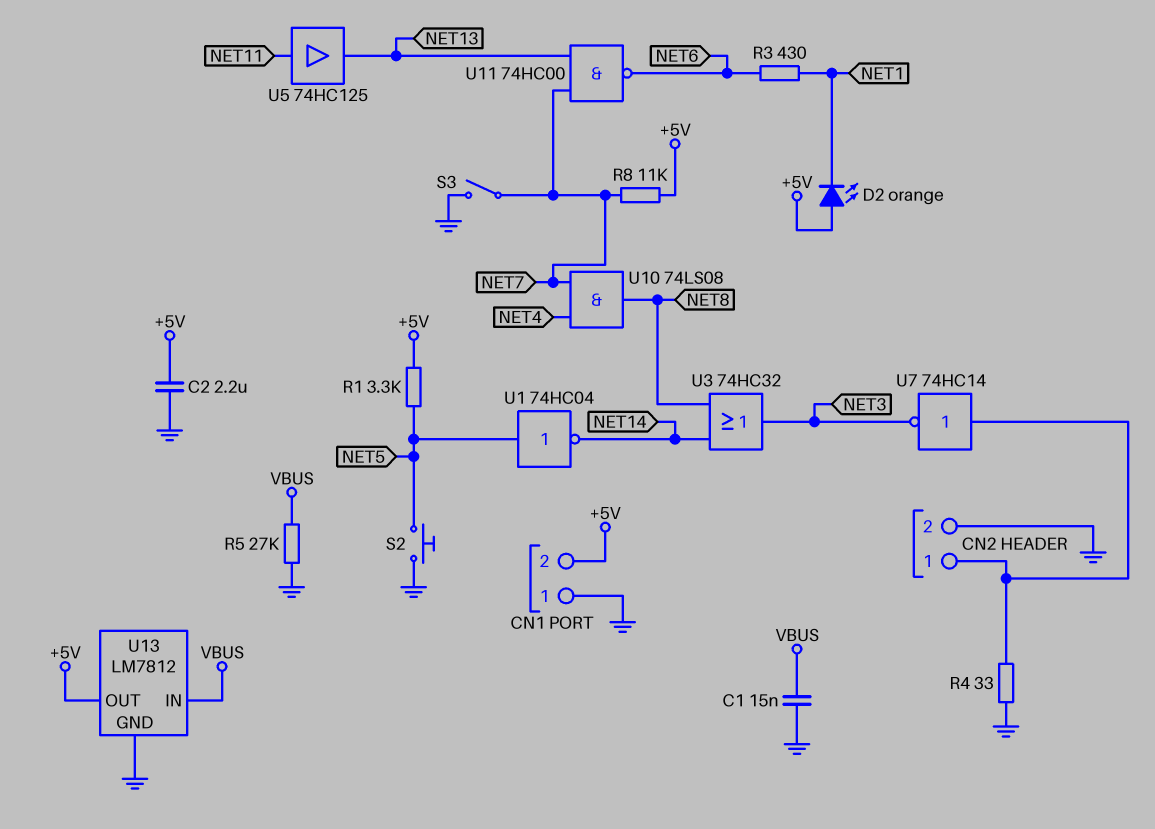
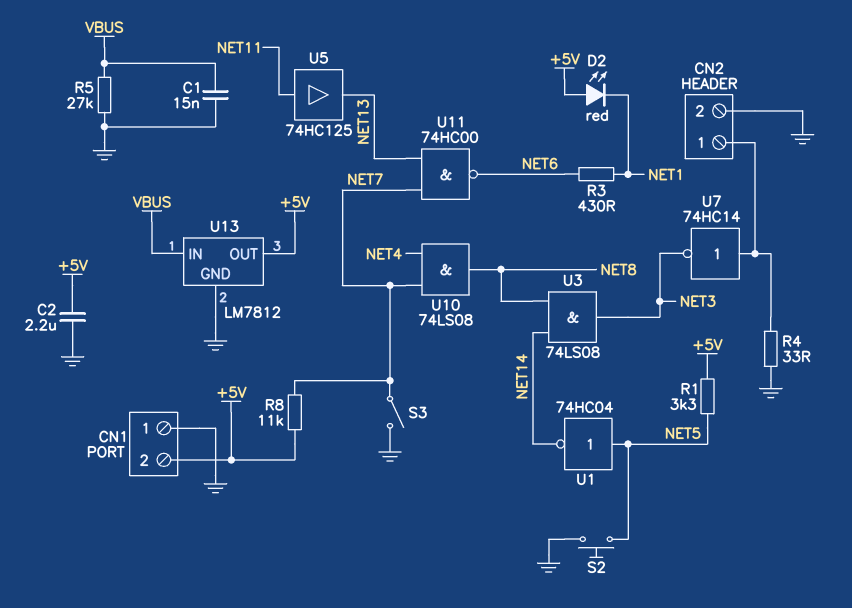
D2: LED orange (A +5V, K NET1) -> LED red (A +5V, K NET1)
U3: OR 74HC32 (in NET8, in NET14, out NET3) -> AND 74LS08 (in NET8, in NET14, out NET3)

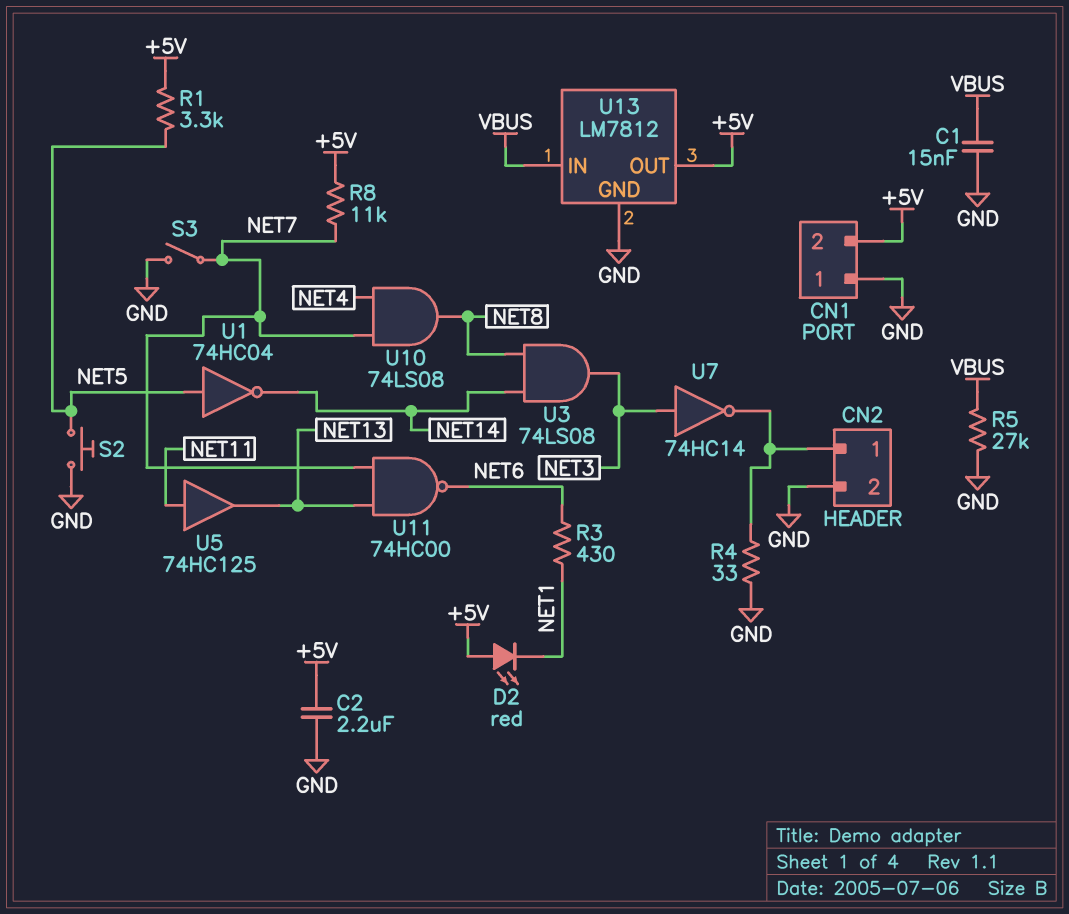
U7: NOT 74HC14 (in CN2/1, out NET3) -> NOT 74HC14 (in NET3, out CN2/1)

